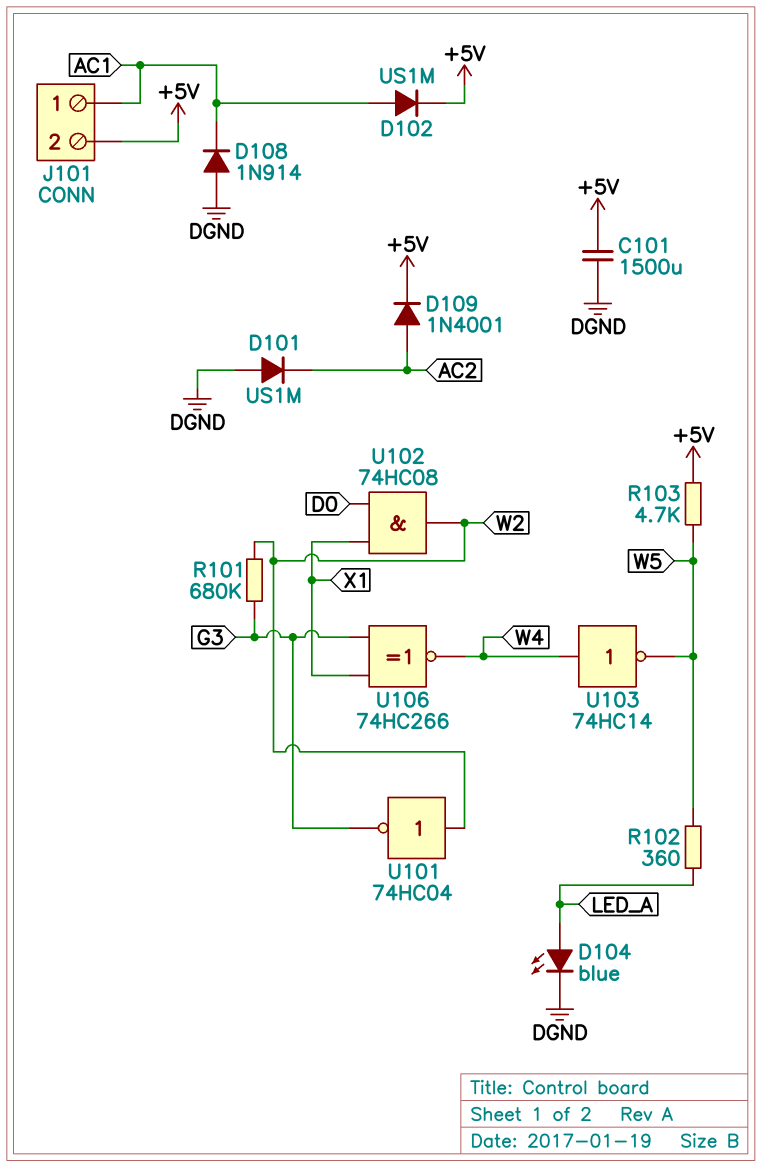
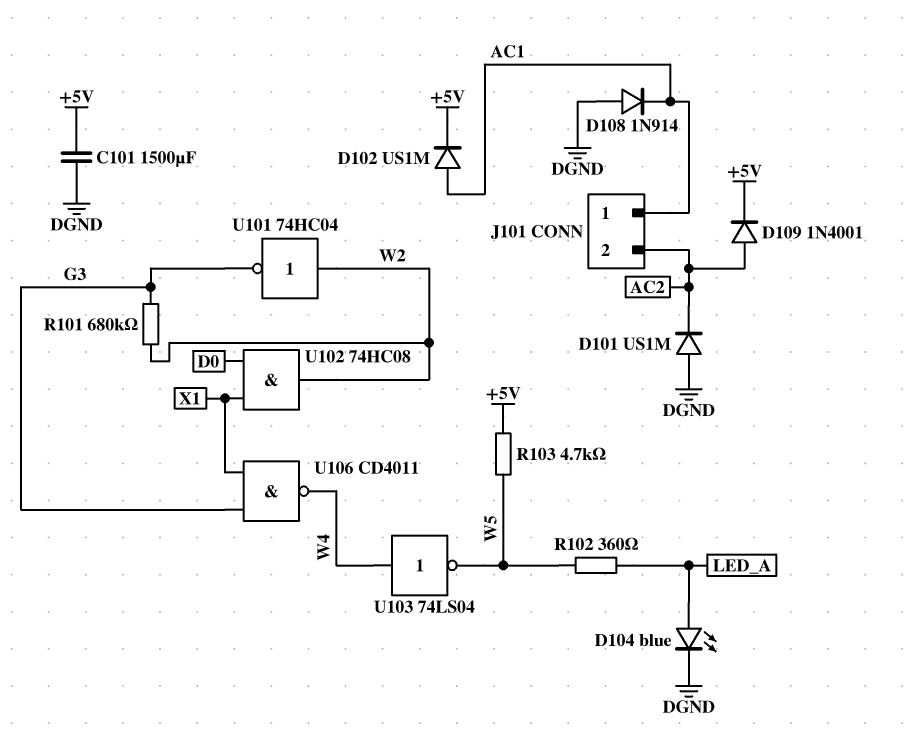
J101 pin 2: +5V -> AC2
U103: NOT 74HC14 (in W4, out W5) -> NOT 74LS04 (in W4, out W5)
U106: XNOR 74HC266 (in G3, in X1, out W4) -> NAND CD4011 (in G3, in X1, out W4)

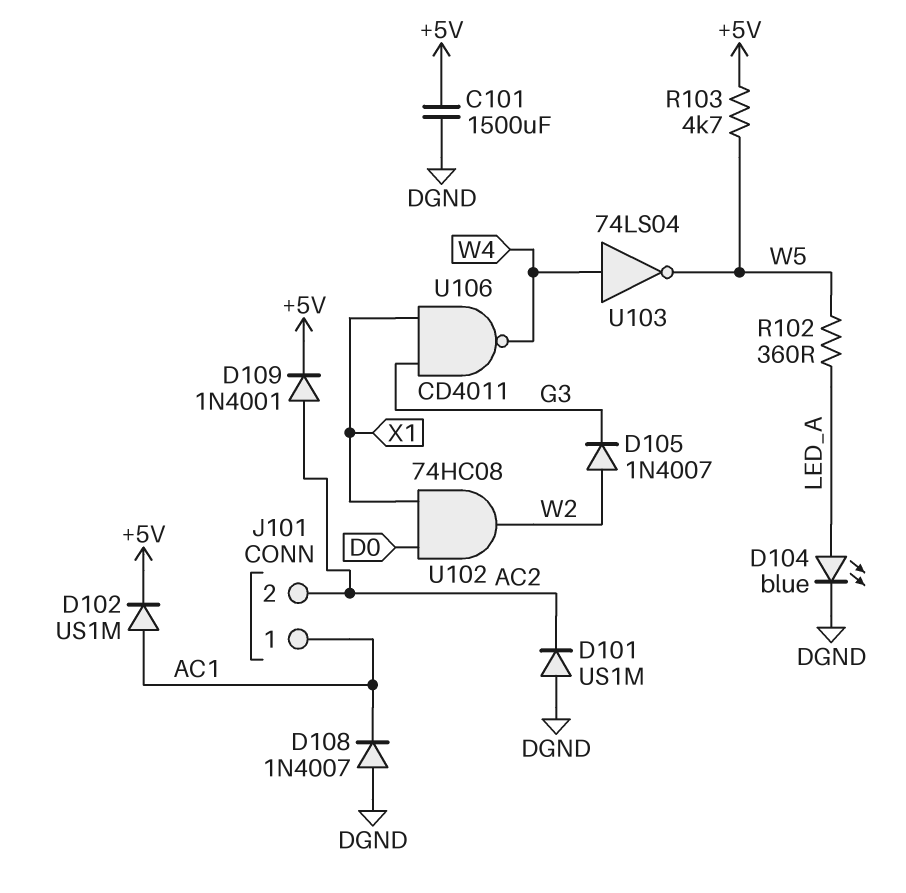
D105: none -> diode 1N4007 (A W2, K G3)
D108: diode 1N914 (A DGND, K AC1) -> diode 1N4007 (A DGND, K AC1)
R101: 680k (G3, W2) -> none
U101: NOT 74HC04 (in W2, out G3) -> none

